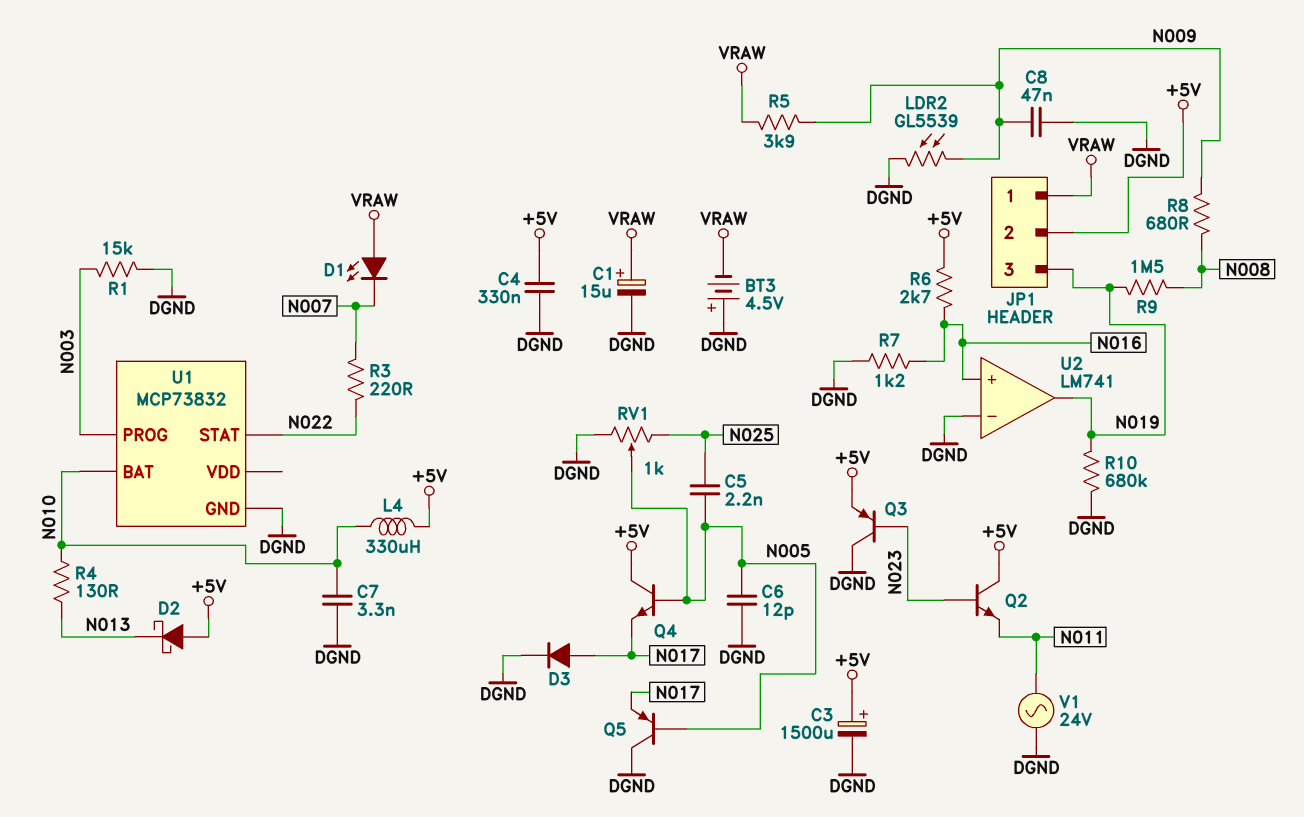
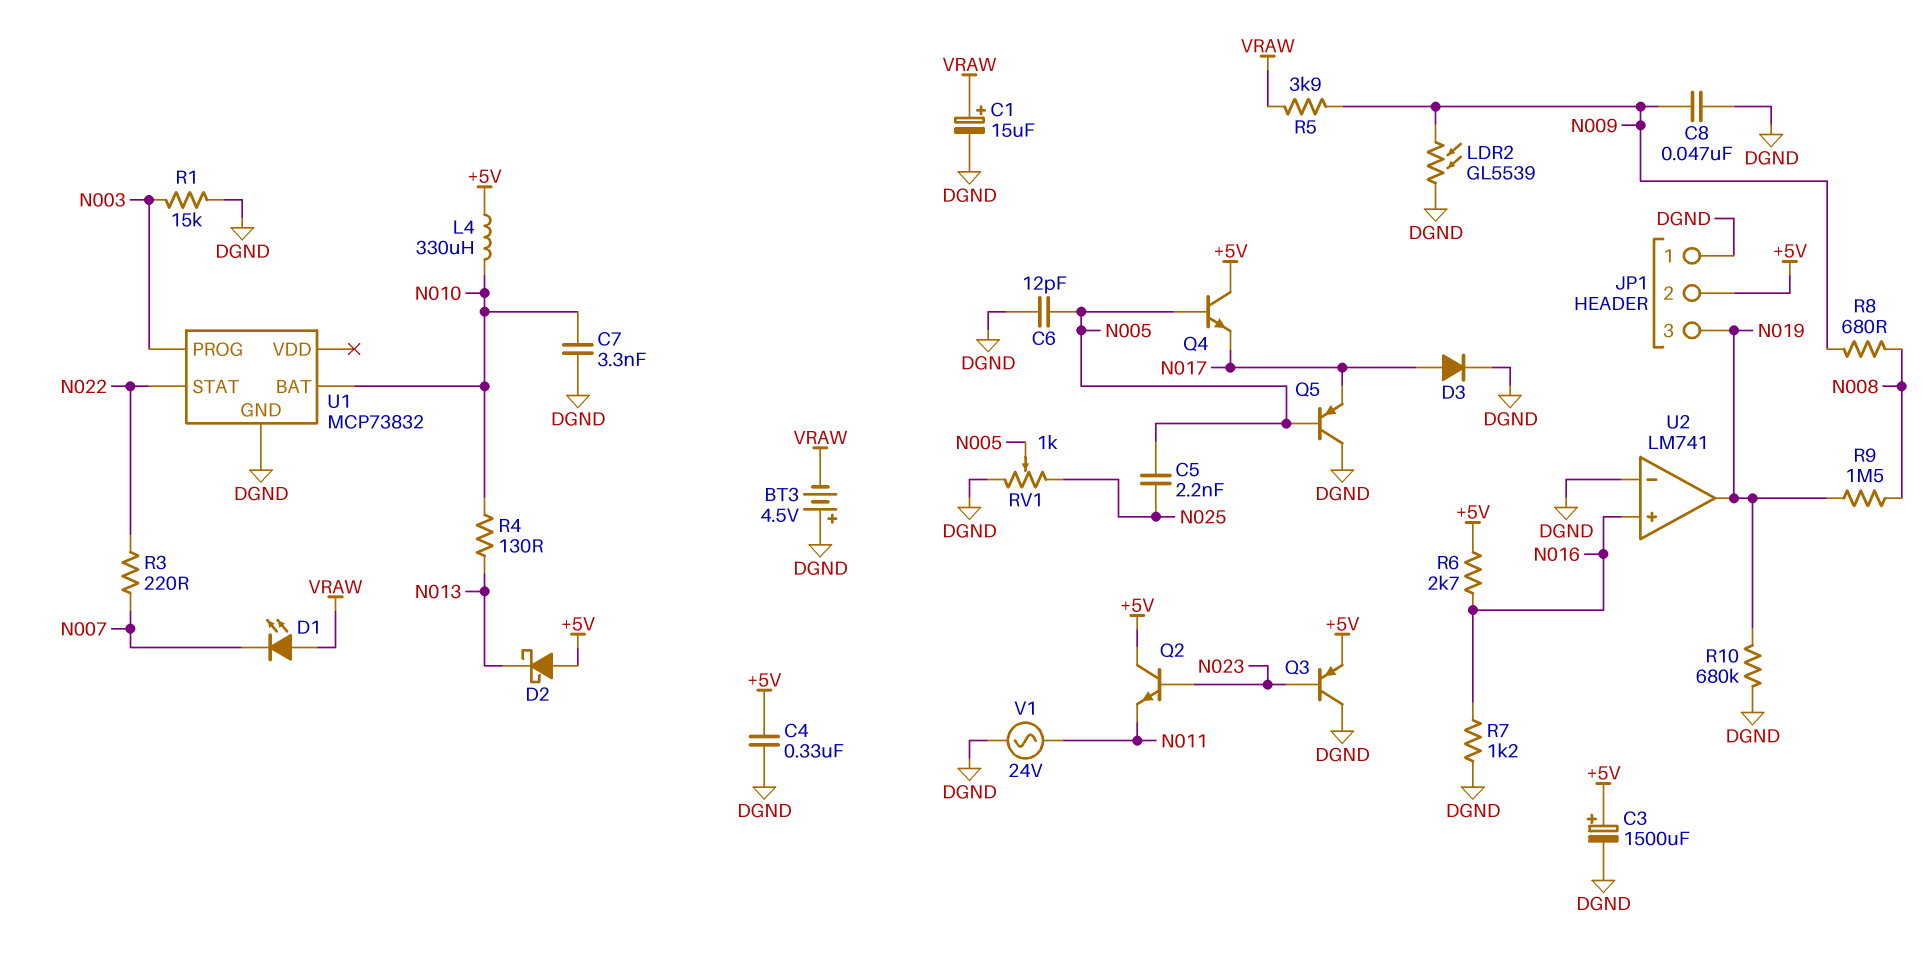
JP1 pin 1: VRAW -> DGND

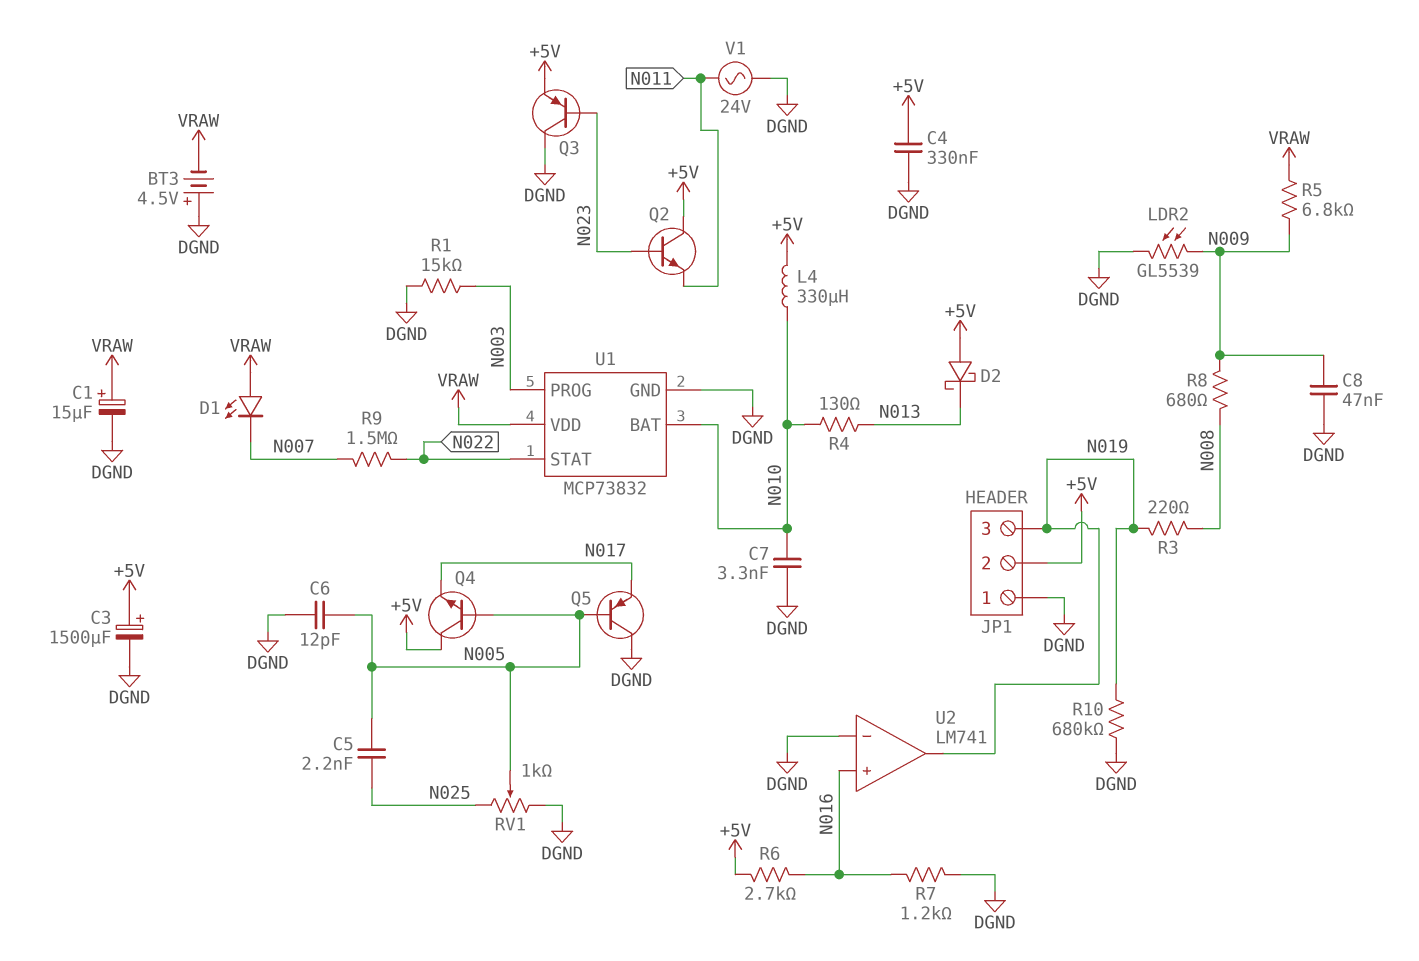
D3: diode (A N017, K DGND) -> none
R3: 220 (N007, N022) -> 220 (N008, N019)
R5: 3.9k (N009, VRAW) -> 6.8k (N009, VRAW)
R9: 1.5M (N008, N019) -> 1.5M (N007, N022)
U1 pin VDD: none -> VRAW

